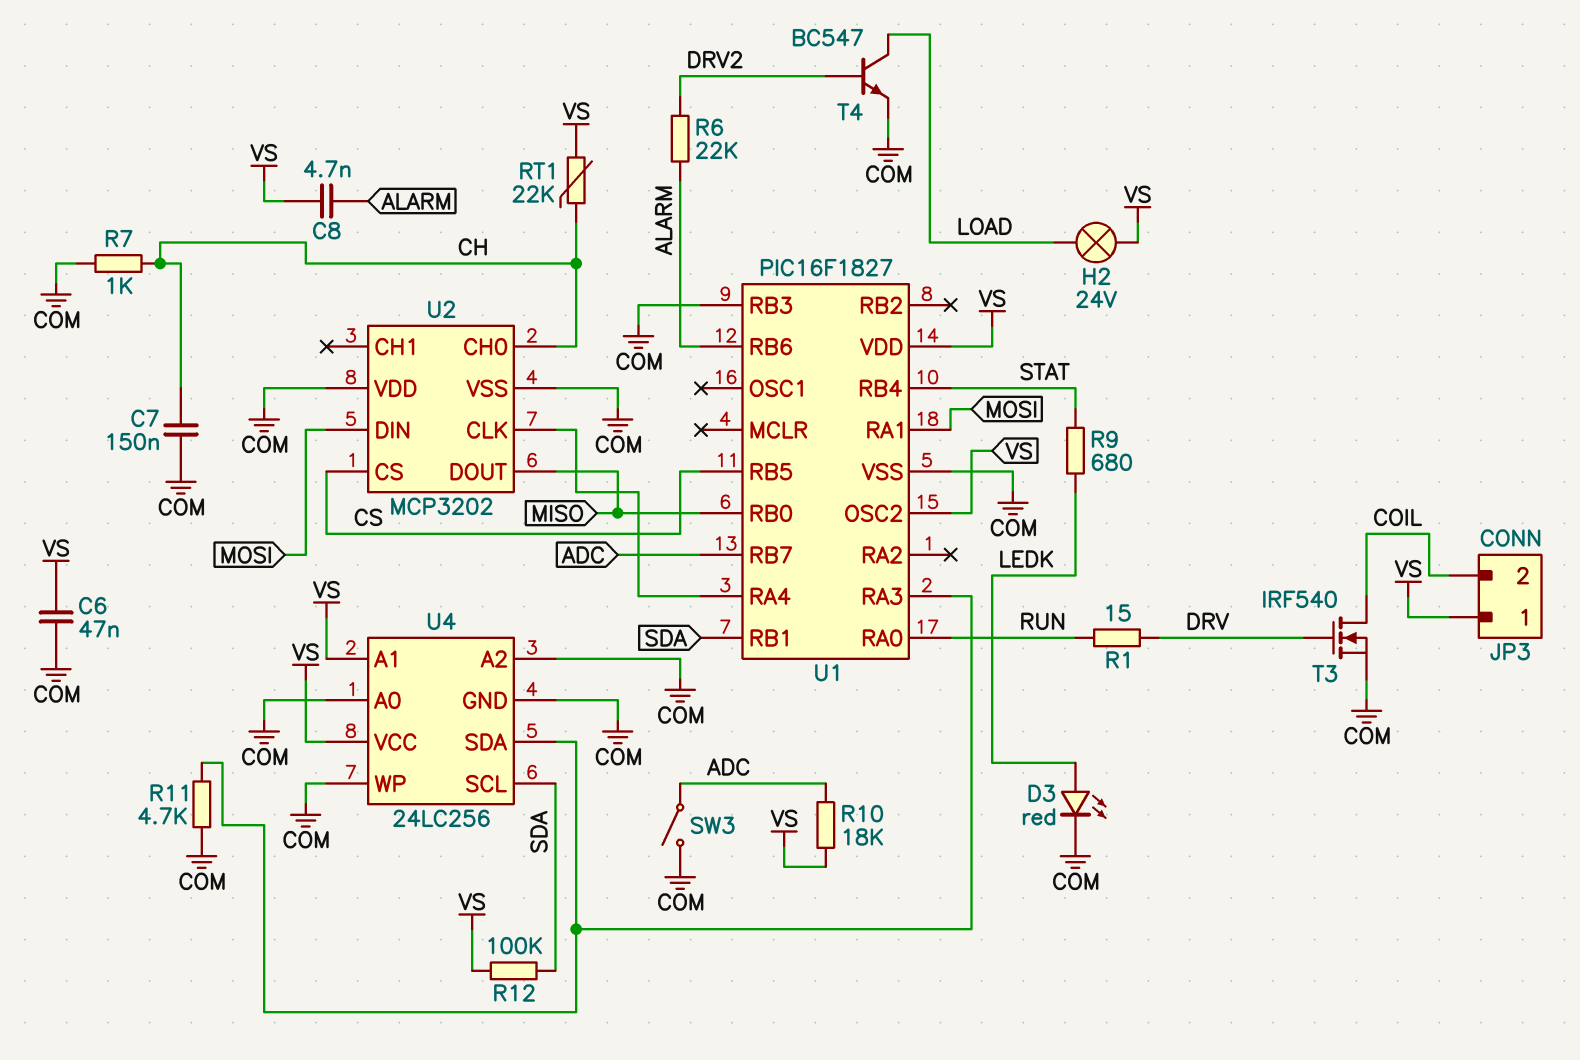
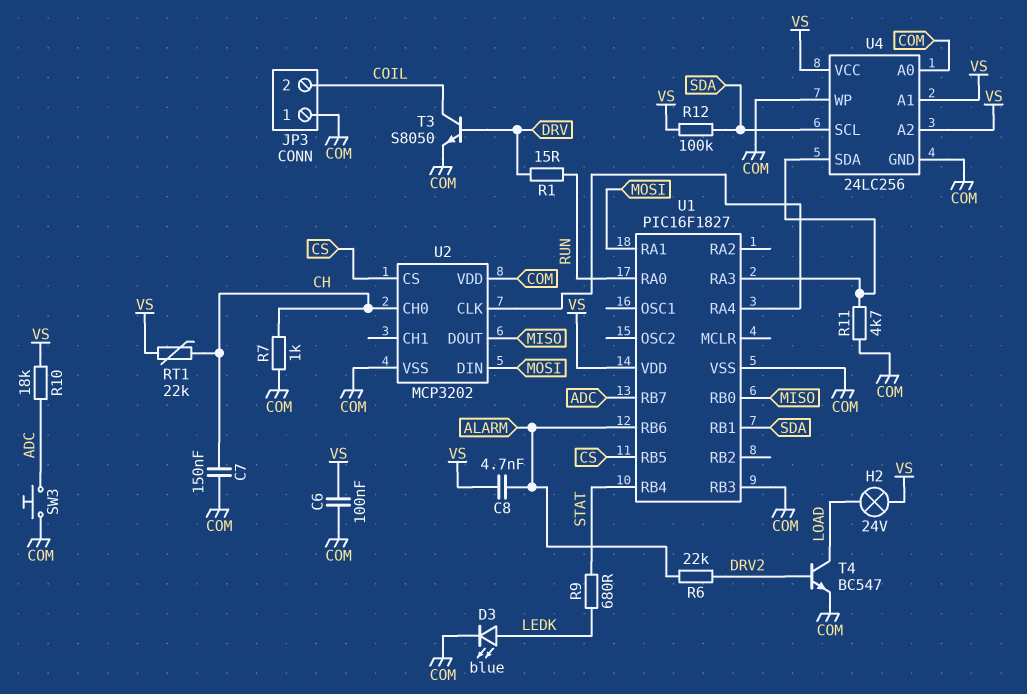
C6: 47nF (COM, VS) -> 100nF (COM, VS)
D3: LED red (A LEDK, K COM) -> LED blue (A LEDK, K COM)
JP3 pin 1: VS -> COM
SW3: switch (ADC, COM) -> button (ADC, COM)
T3: NMOS IRF540 (G DRV, D COIL, S COM) -> NPN S8050 (B DRV, C COIL, E COM)
U1 pin OSC2: VS -> none
U4 pin A2: COM -> VS

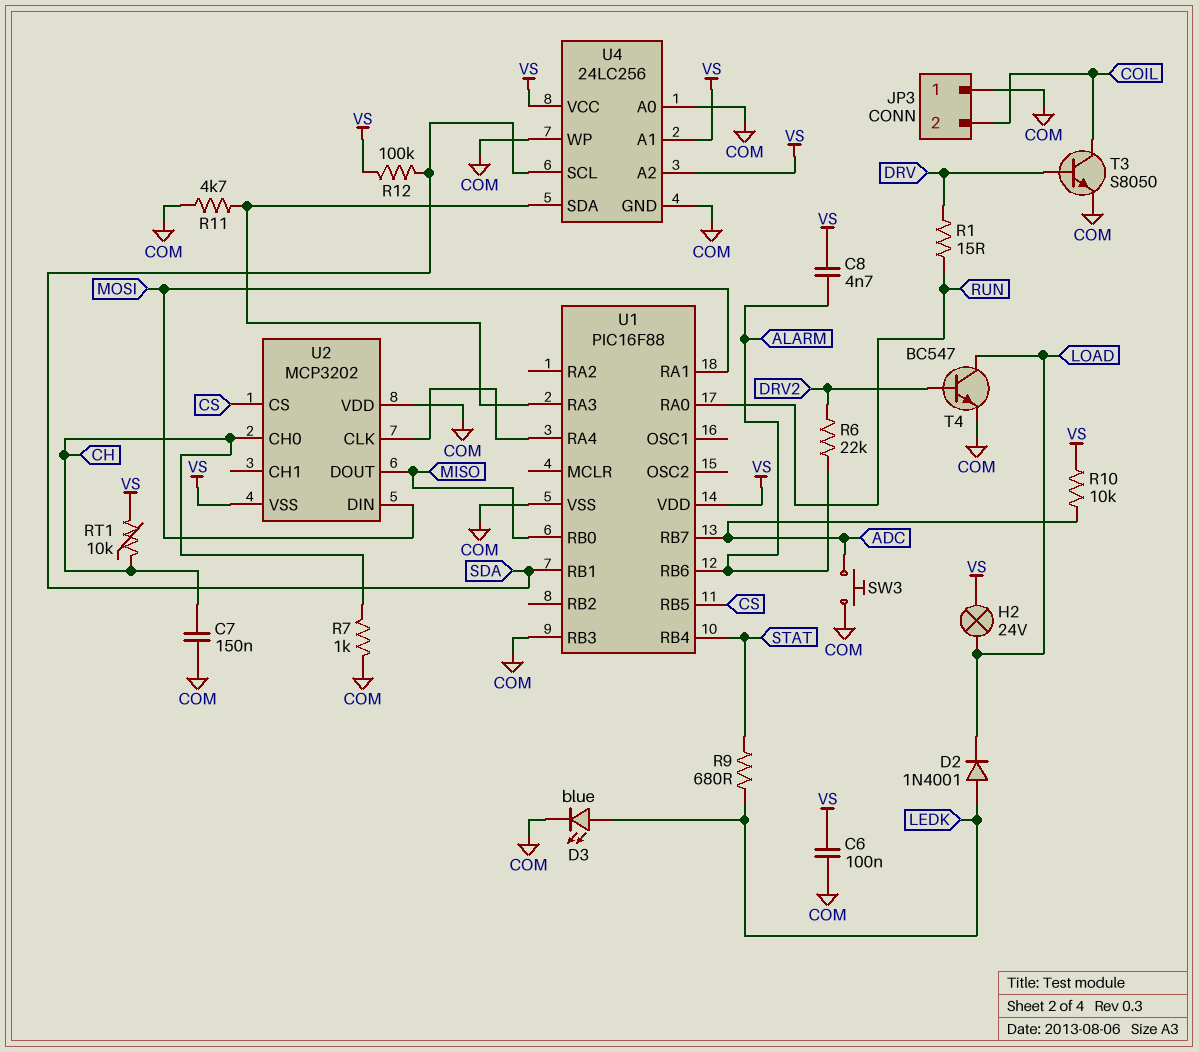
D2: none -> diode 1N4001 (A LEDK, K LOAD)
R10: 18k (ADC, VS) -> 10k (ADC, VS)
RT1: 22k (CH, VS) -> 10k (CH, VS)
U1: PIC16F1827 -> PIC16F88
U2 pin VSS: COM -> VS

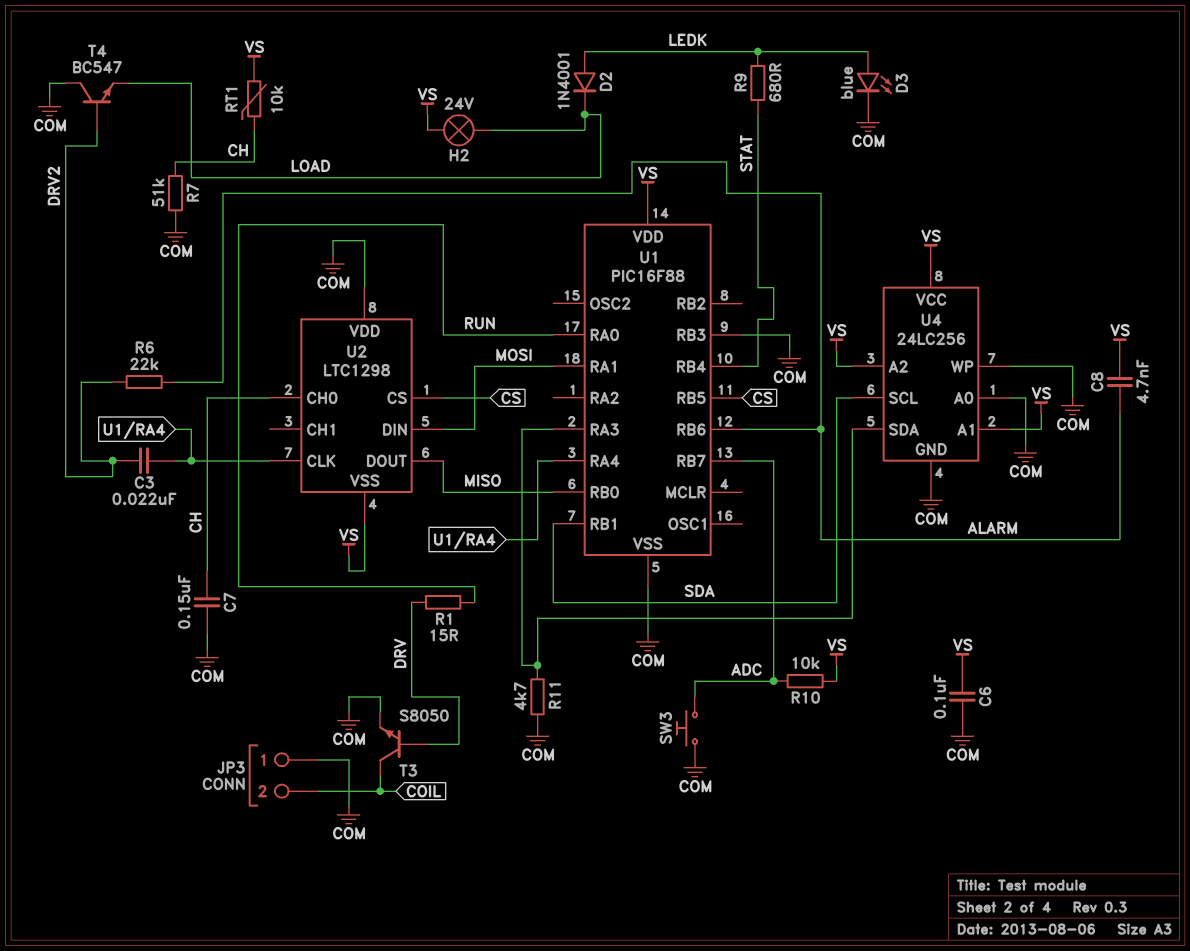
C3: none -> 22nF (DRV2, U1/RA4)
R7: 1k (CH, COM) -> 51k (CH, COM)
R12: 100k (SDA, VS) -> none
T4: NPN BC547 (B DRV2, C LOAD, E COM) -> NPN BC547 (B DRV2, C COM, E LOAD)
U2: MCP3202 -> LTC1298

